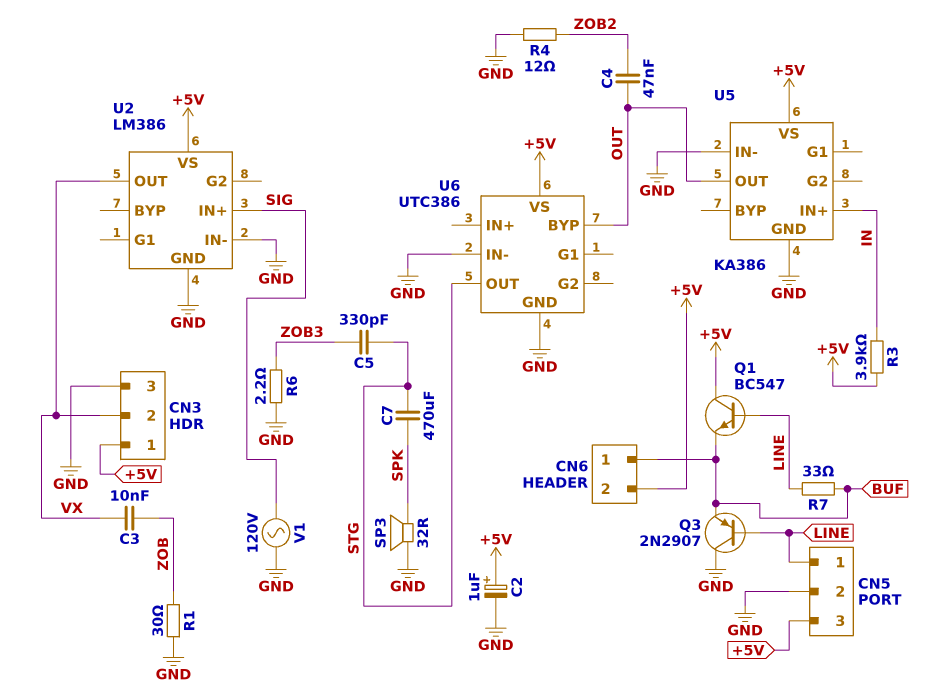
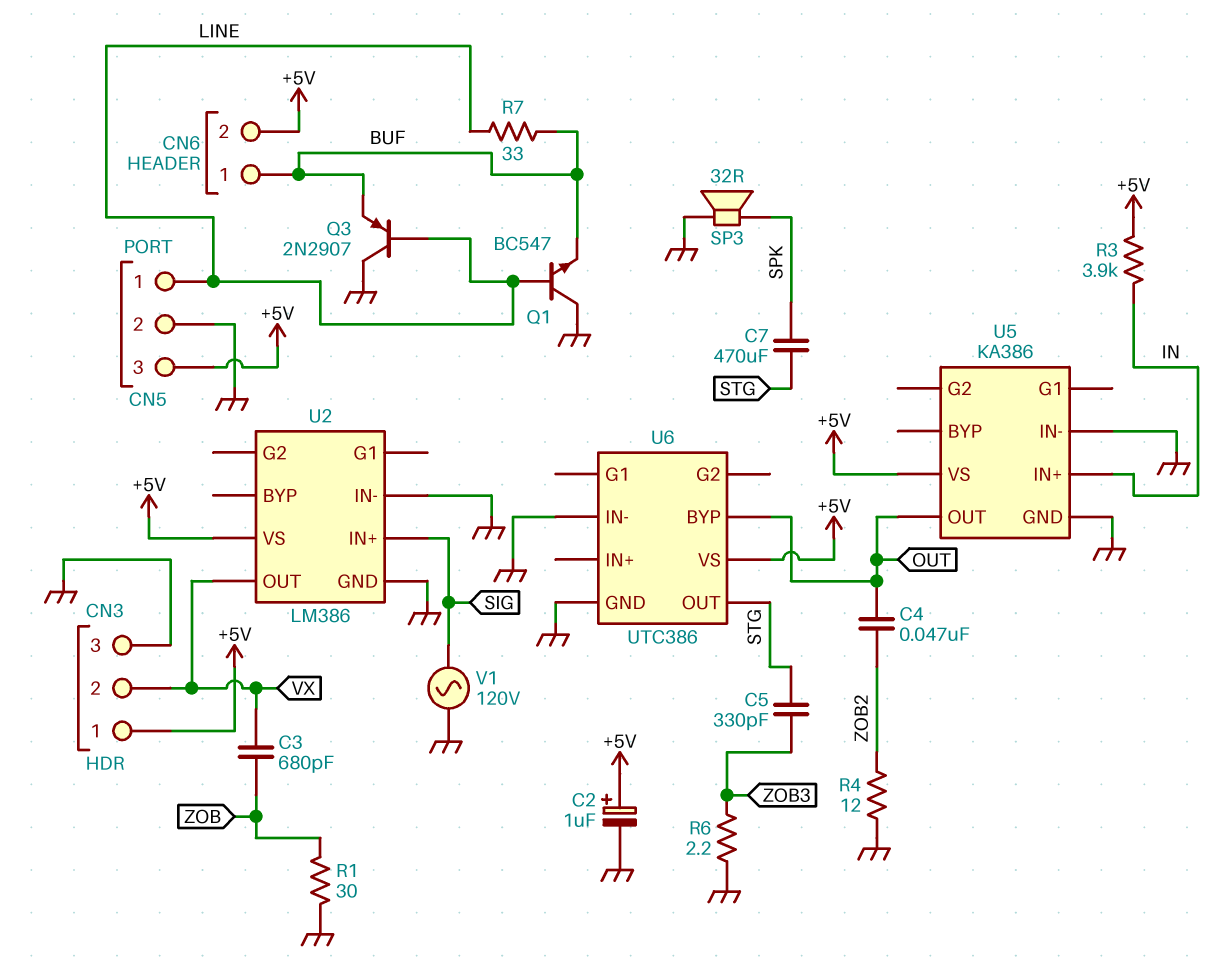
C3: 10nF (VX, ZOB) -> 680pF (VX, ZOB)
Q1: NPN BC547 (B LINE, C +5V, E BUF) -> NPN BC547 (B LINE, C GND, E BUF)

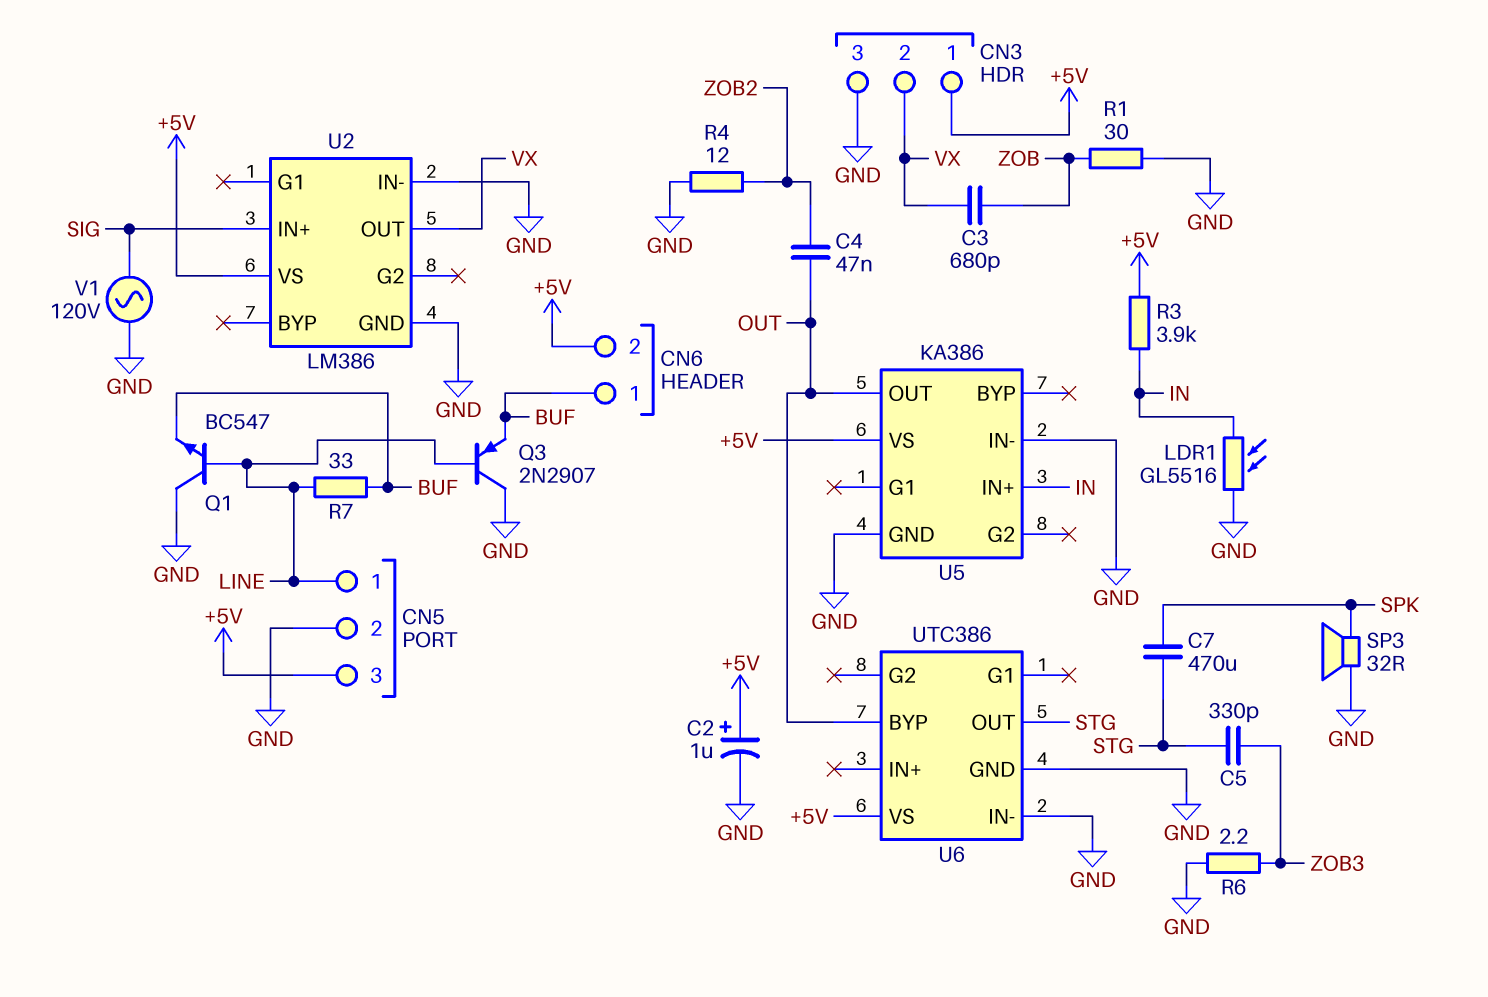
LDR1: none -> GL5516 (GND, IN)

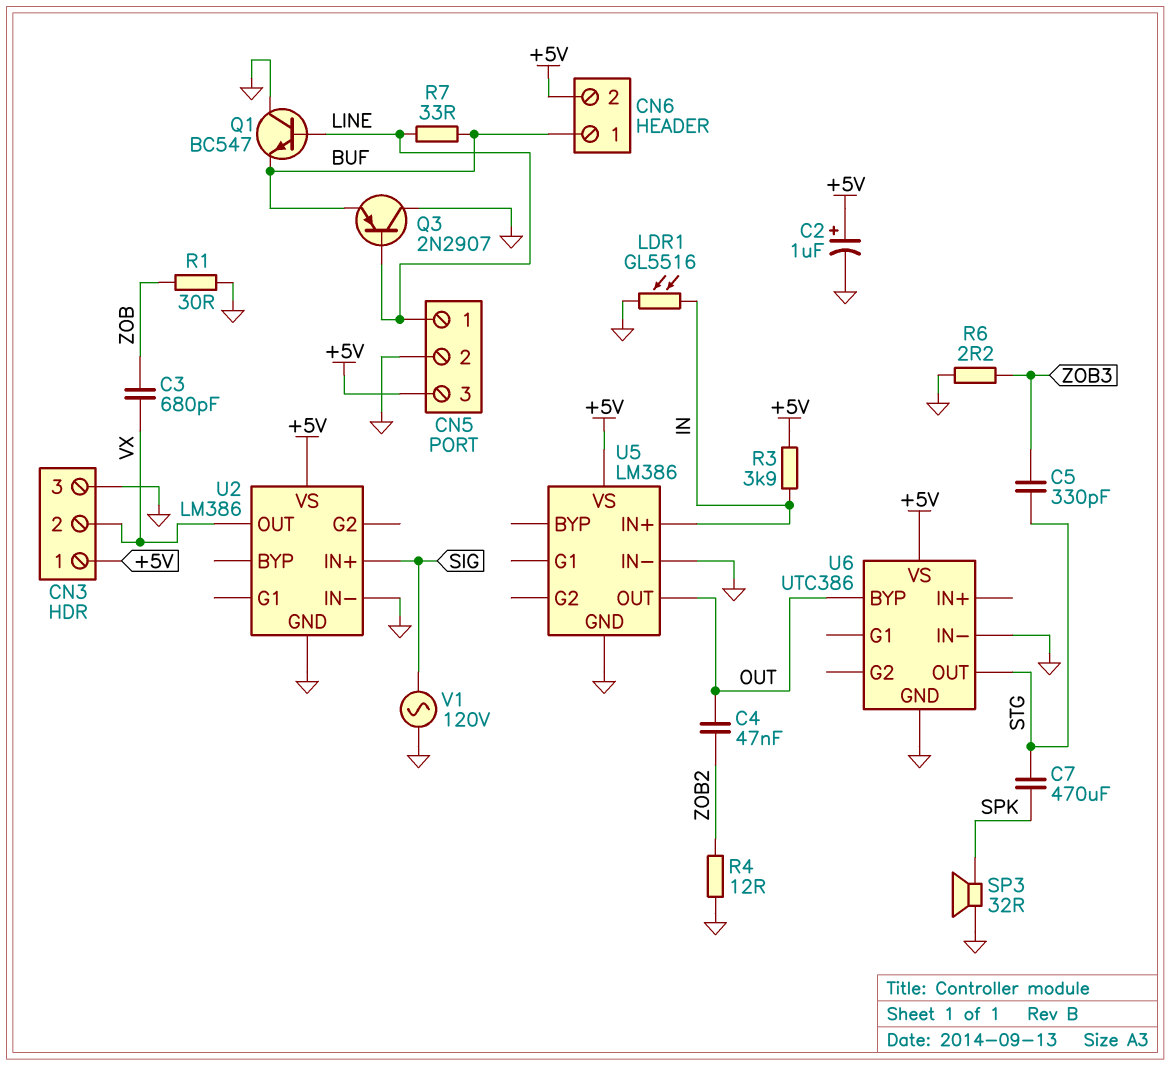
U5: KA386 -> LM386

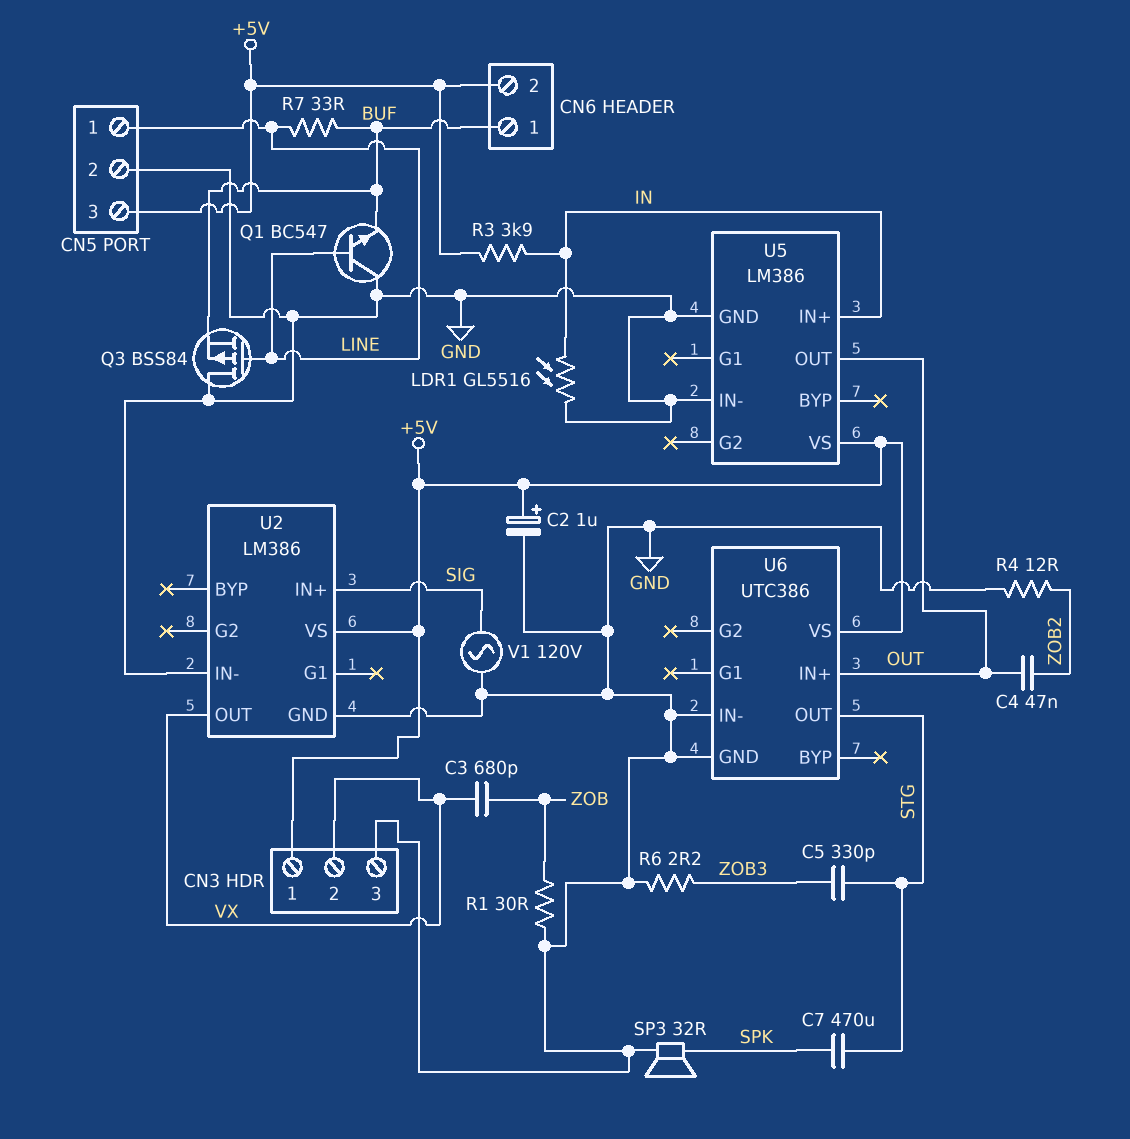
Q3: PNP 2N2907 (B LINE, C GND, E BUF) -> PMOS BSS84 (G LINE, D GND, S BUF)
U6 pin BYP: OUT -> none
U6 pin IN+: none -> OUT

